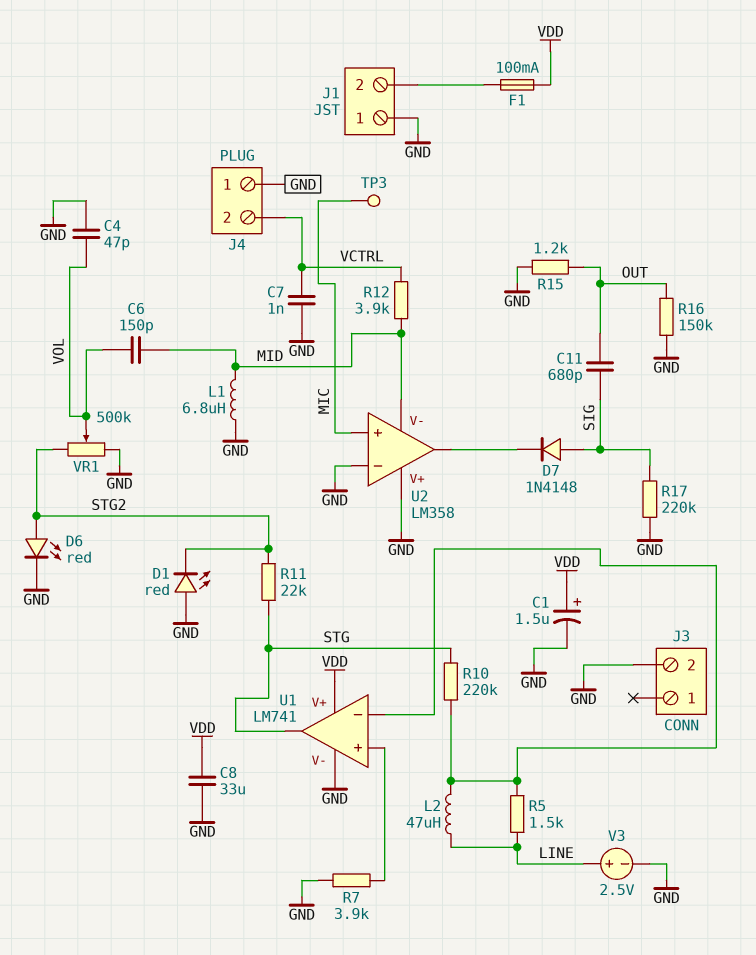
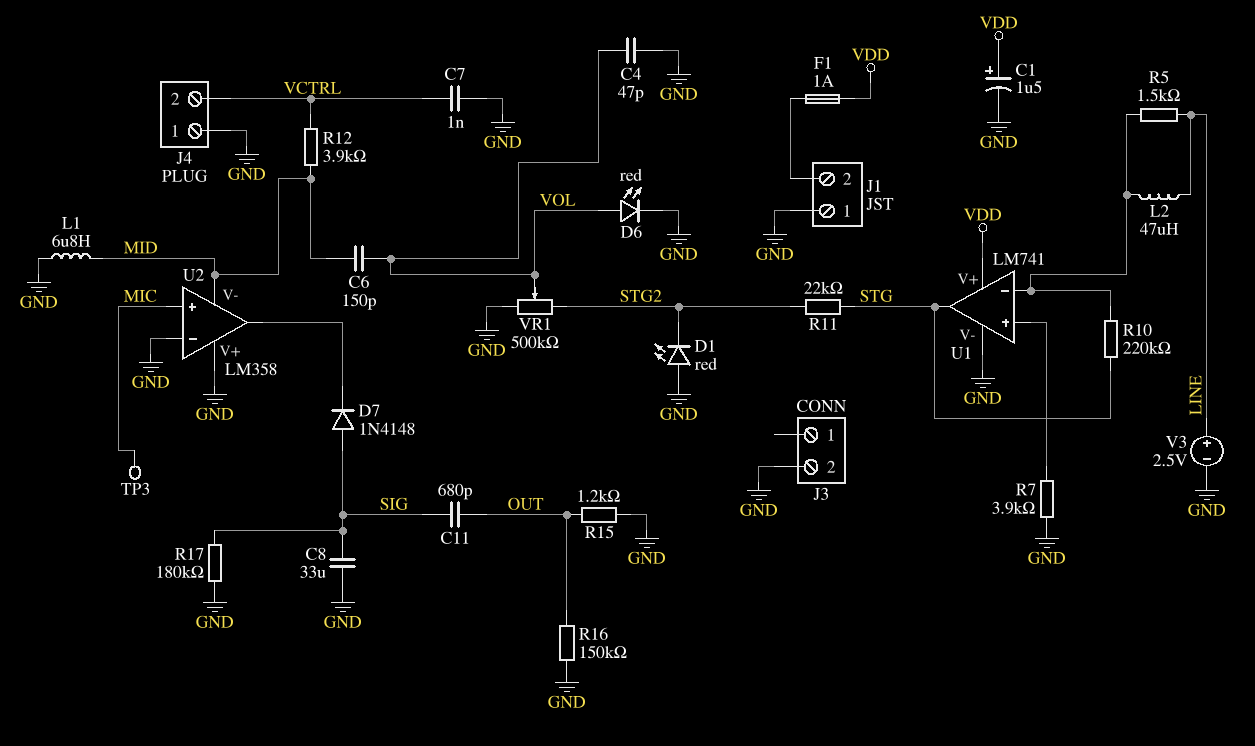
C8: 33uF (GND, VDD) -> 33uF (GND, SIG)
D6: LED red (A STG2, K GND) -> LED red (A VOL, K GND)
F1: 100mA (J1/2, VDD) -> 1A (J1/2, VDD)
R17: 220k (GND, SIG) -> 180k (GND, SIG)

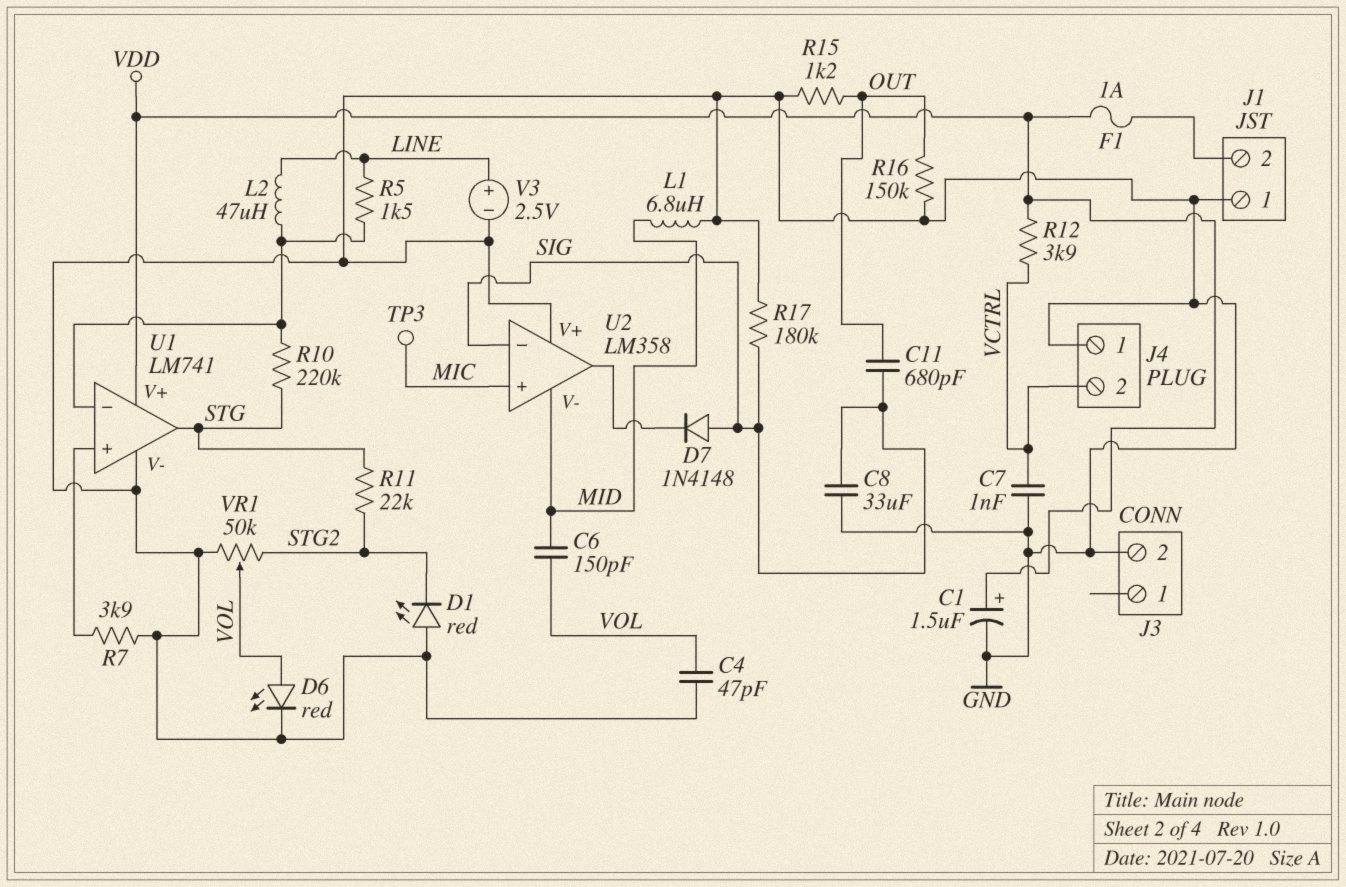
R12: 3.9k (MID, VCTRL) -> 3.9k (VCTRL, VDD)
U2 pin in-: GND -> SIG
VR1: 500k (GND, STG2, wiper VOL) -> 50k (GND, STG2, wiper VOL)

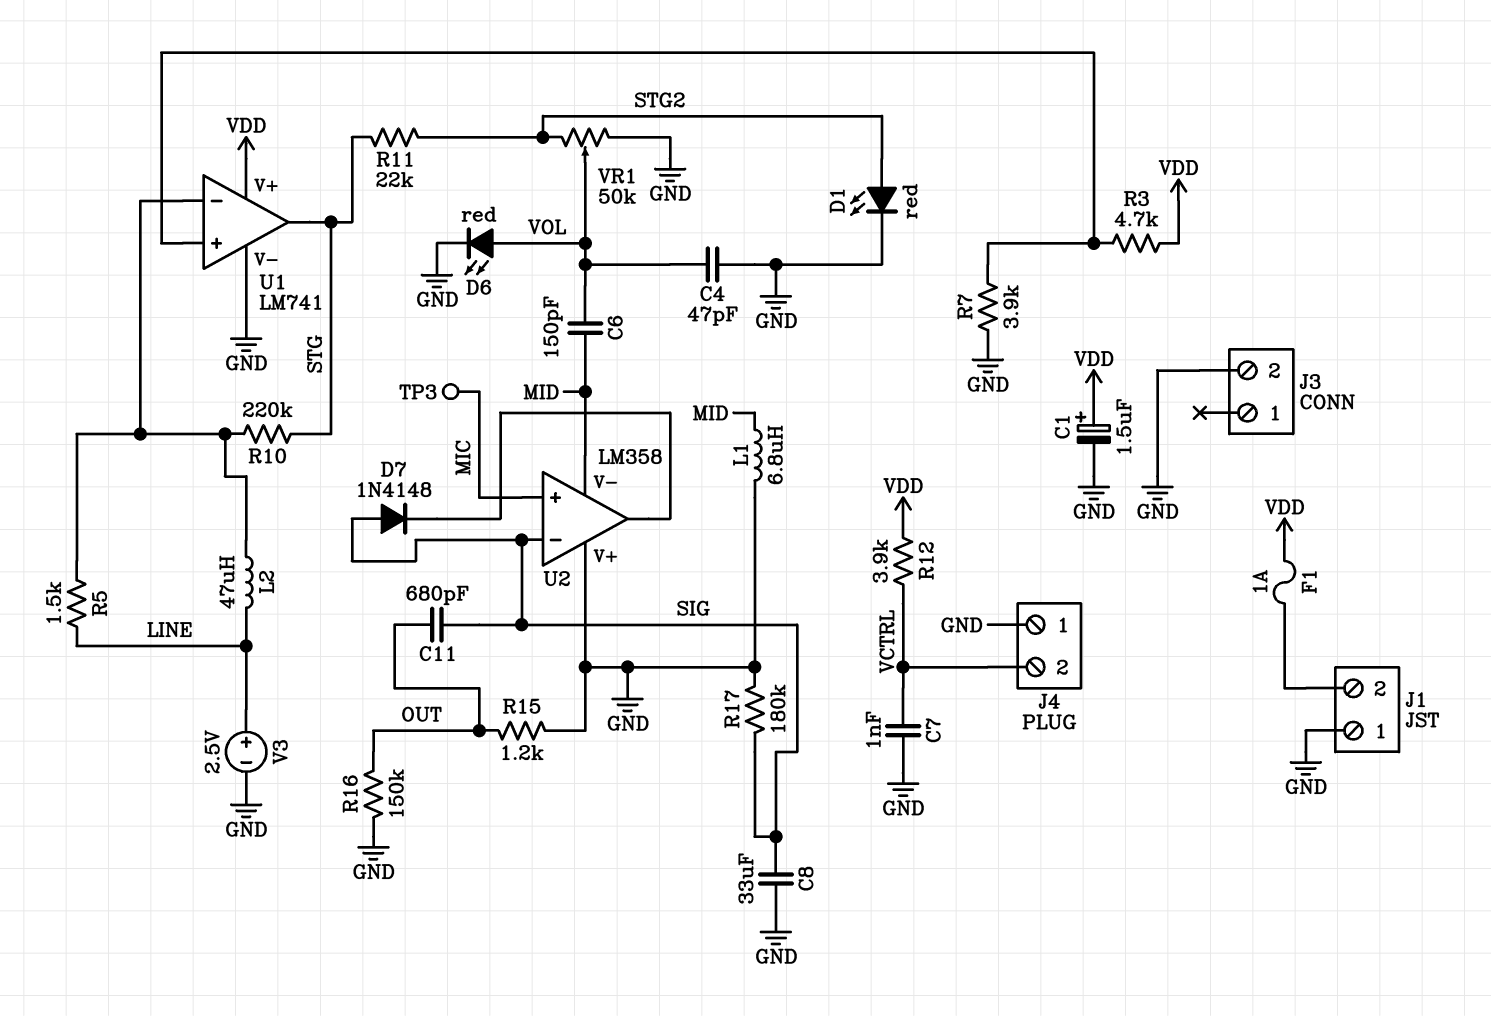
D1: LED red (A GND, K STG2) -> LED red (A STG2, K GND)
R3: none -> 4.7k (U1/in+, VDD)

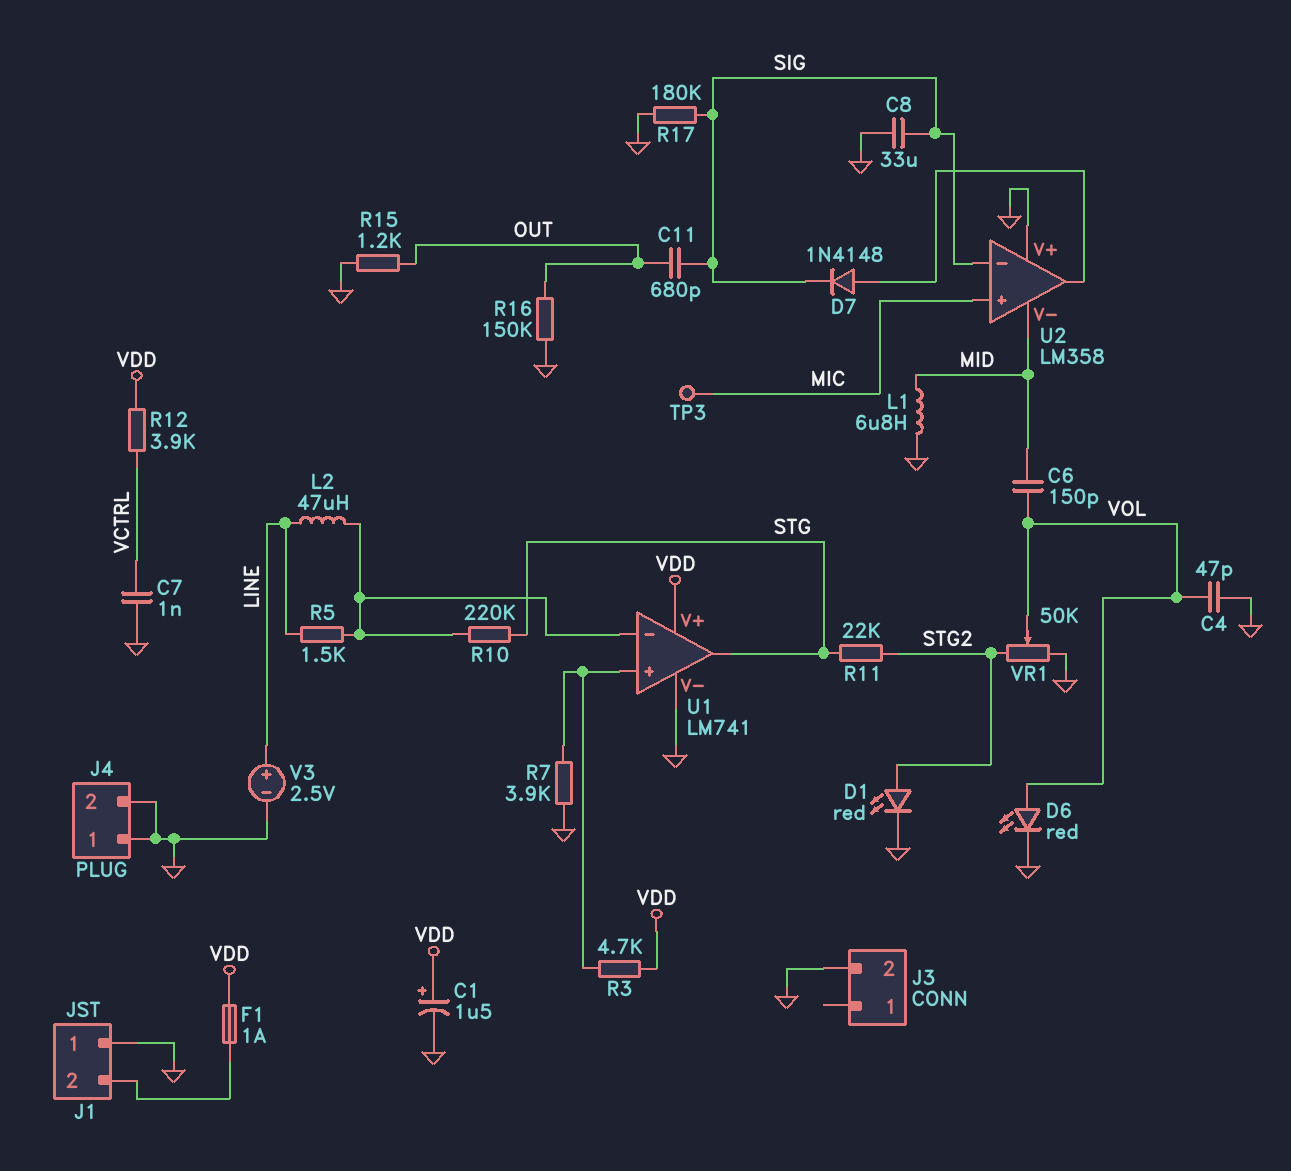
D7: diode 1N4148 (A SIG, K U2/out) -> diode 1N4148 (A U2/out, K SIG)
J4 pin 2: VCTRL -> GND

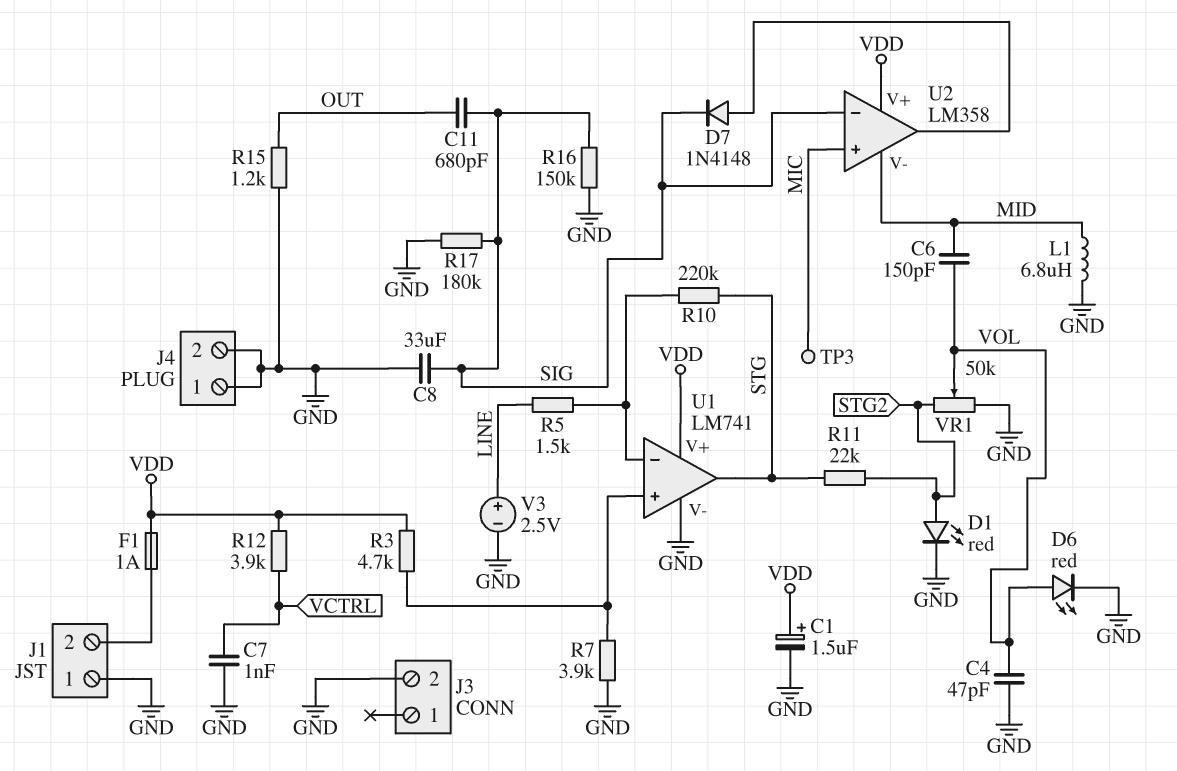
L2: 47uH (LINE, U1/in-) -> none
R16: 150k (GND, OUT) -> 150k (GND, SIG)
U2 pin V+: GND -> VDD

